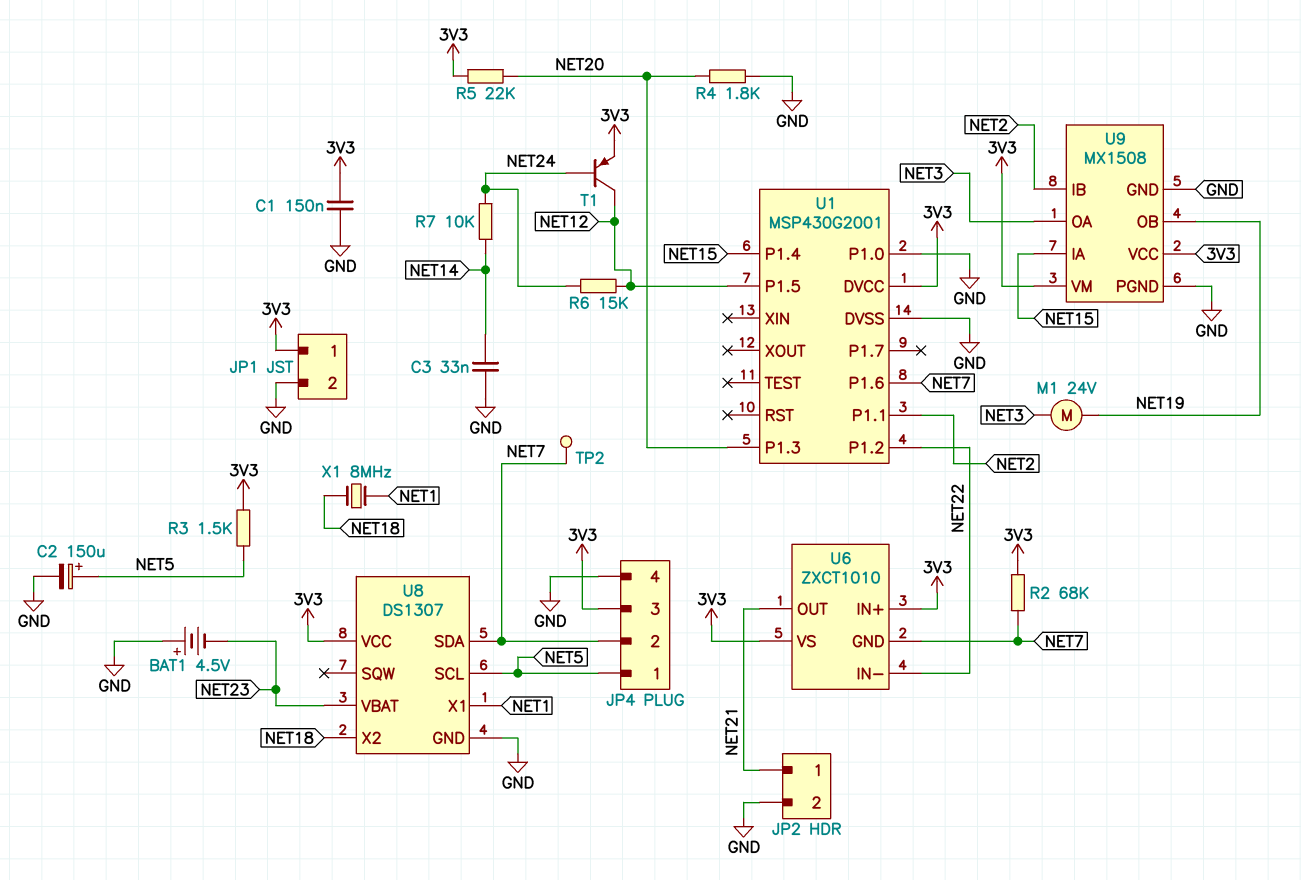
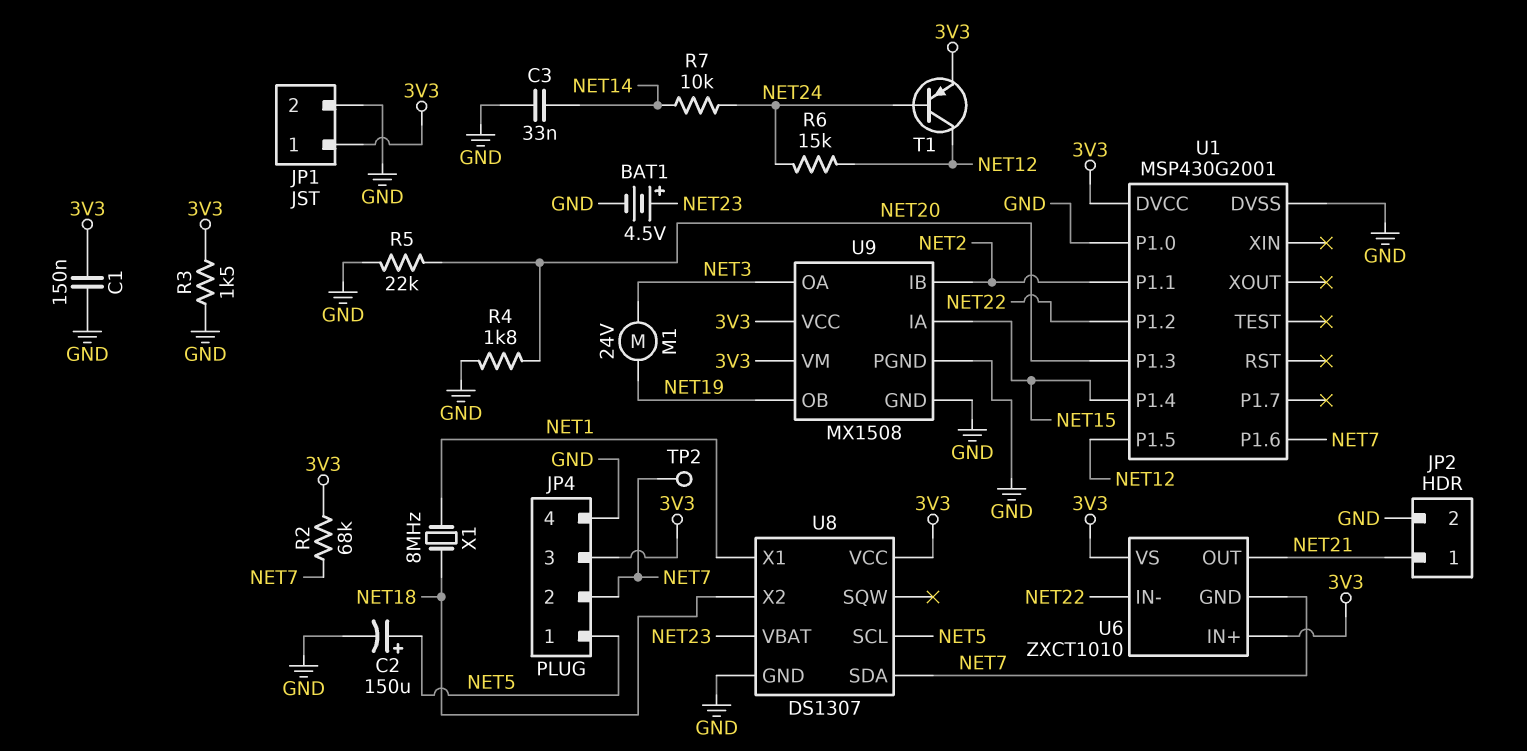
BAT1: 4.5V (plus GND, minus NET23) -> 4.5V (plus NET23, minus GND)
R3: 1.5k (3V3, NET5) -> 1.5k (3V3, GND)
R5: 22k (3V3, NET20) -> 22k (GND, NET20)

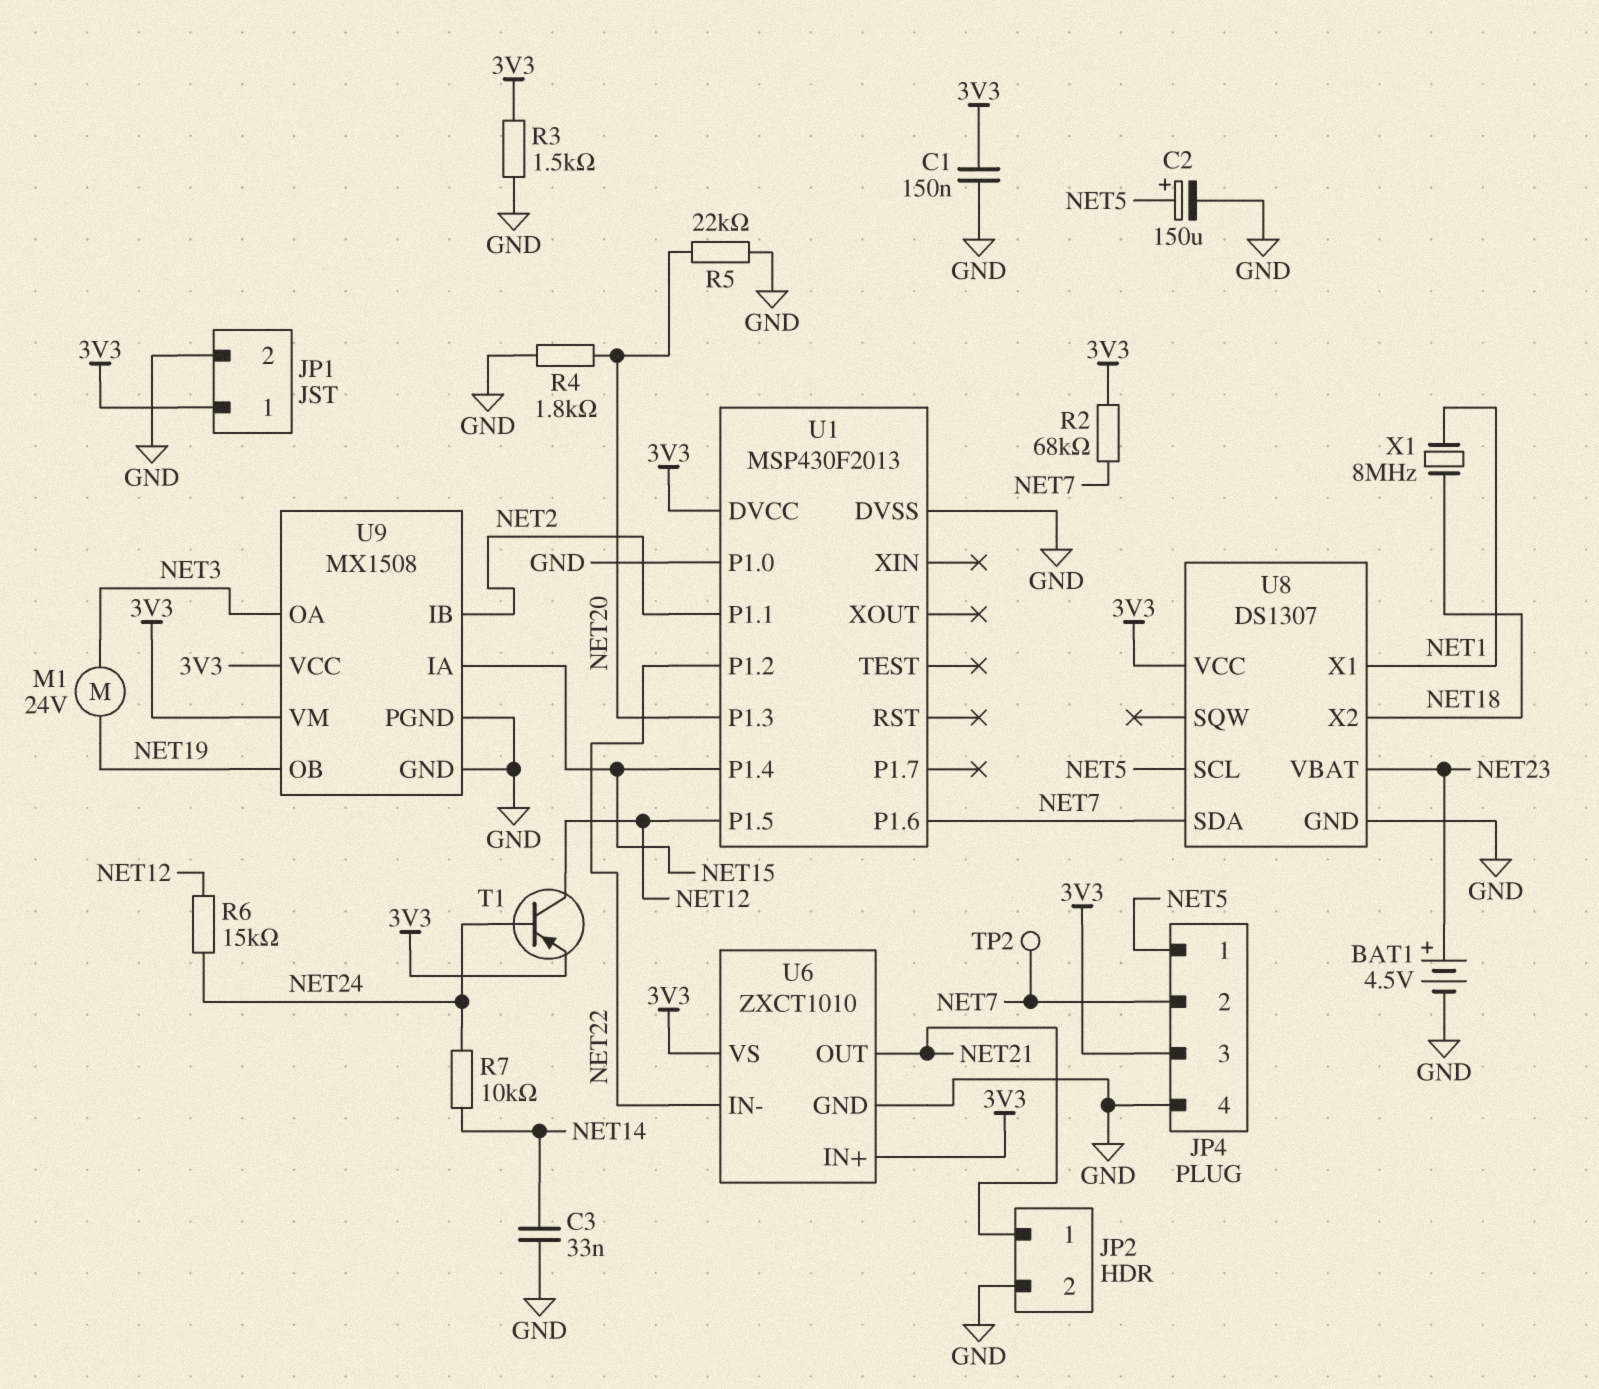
U1: MSP430G2001 -> MSP430F2013
U6 pin GND: NET7 -> GND

